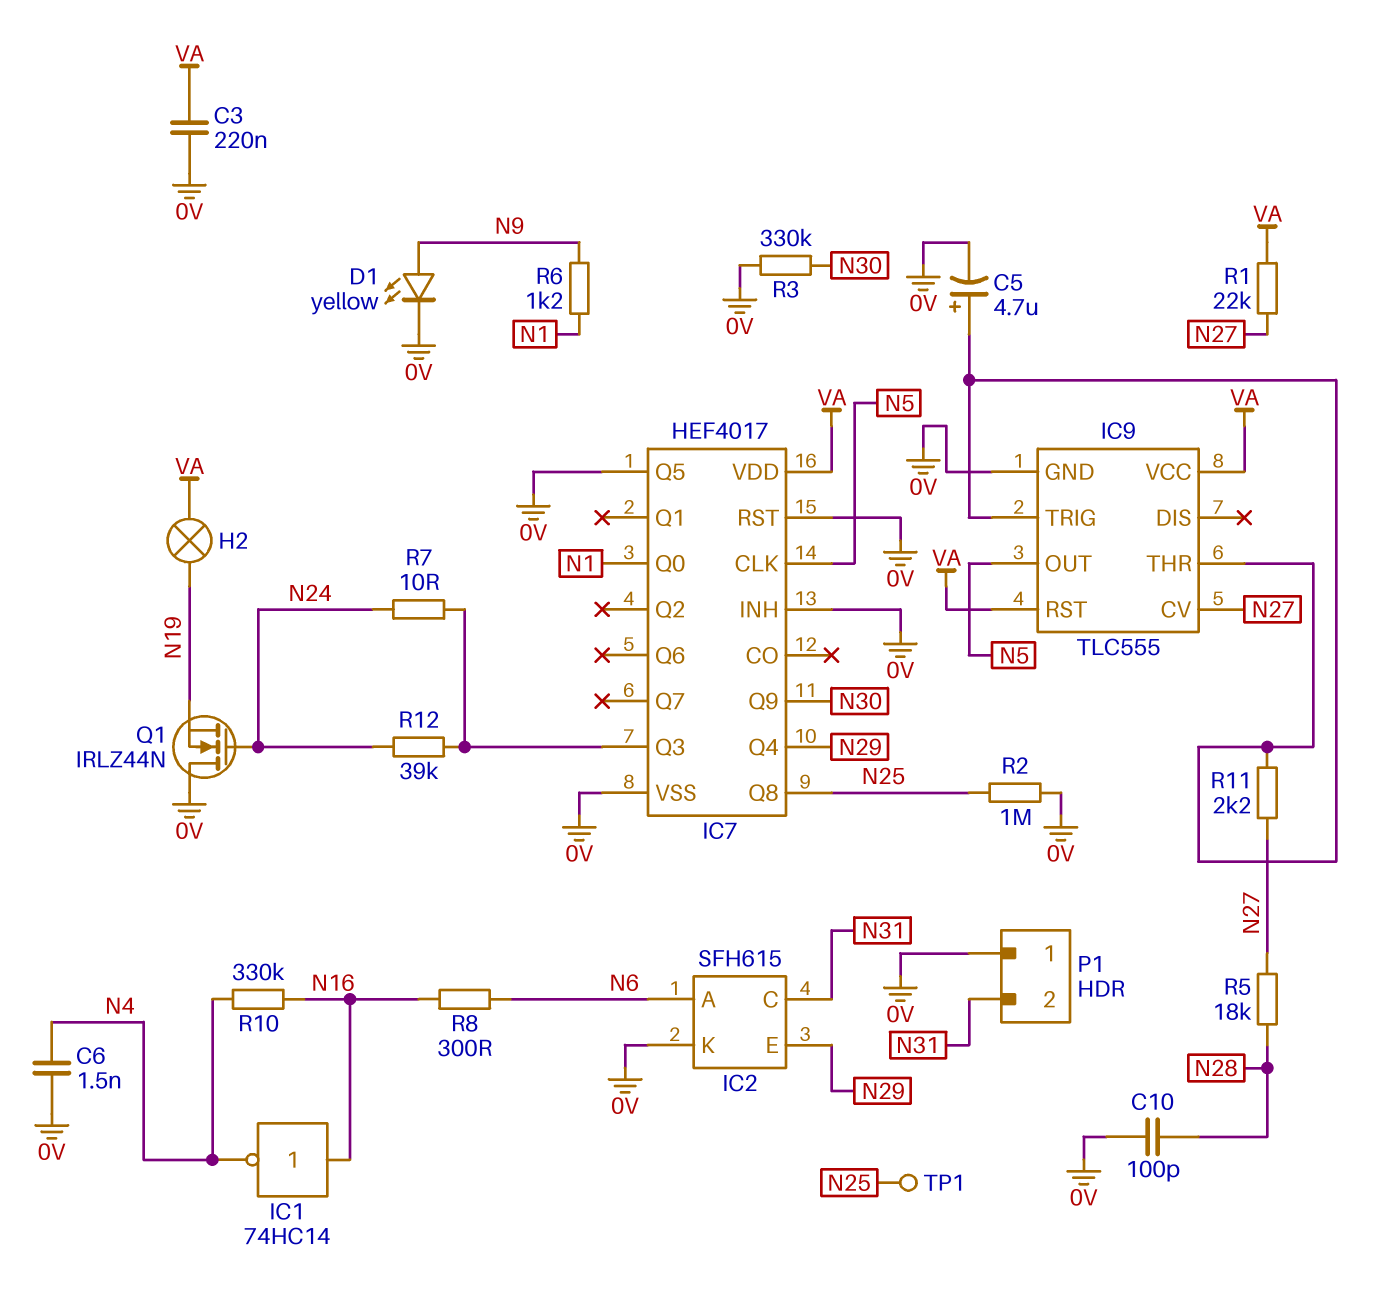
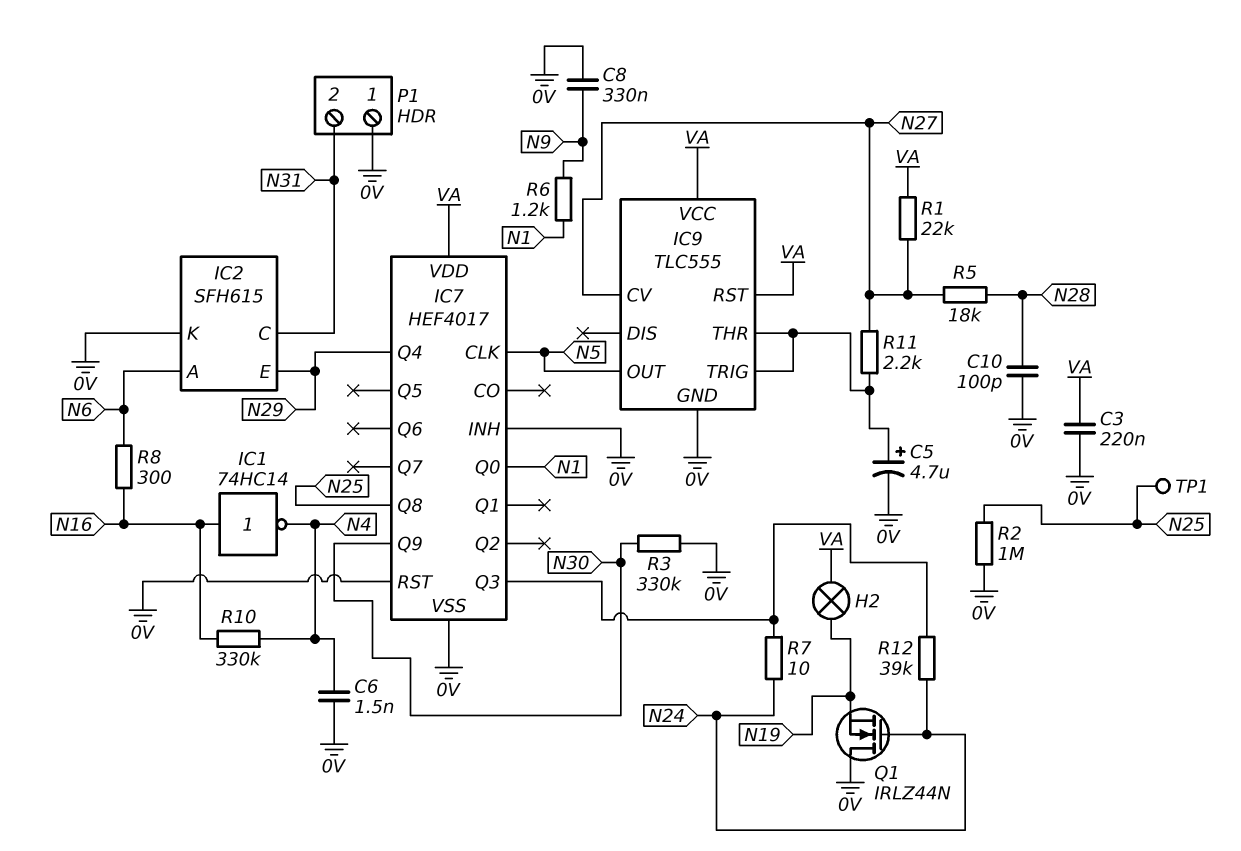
C8: none -> 330nF (0V, N9)
D1: LED yellow (A N9, K 0V) -> none
IC7 pin Q5: 0V -> none

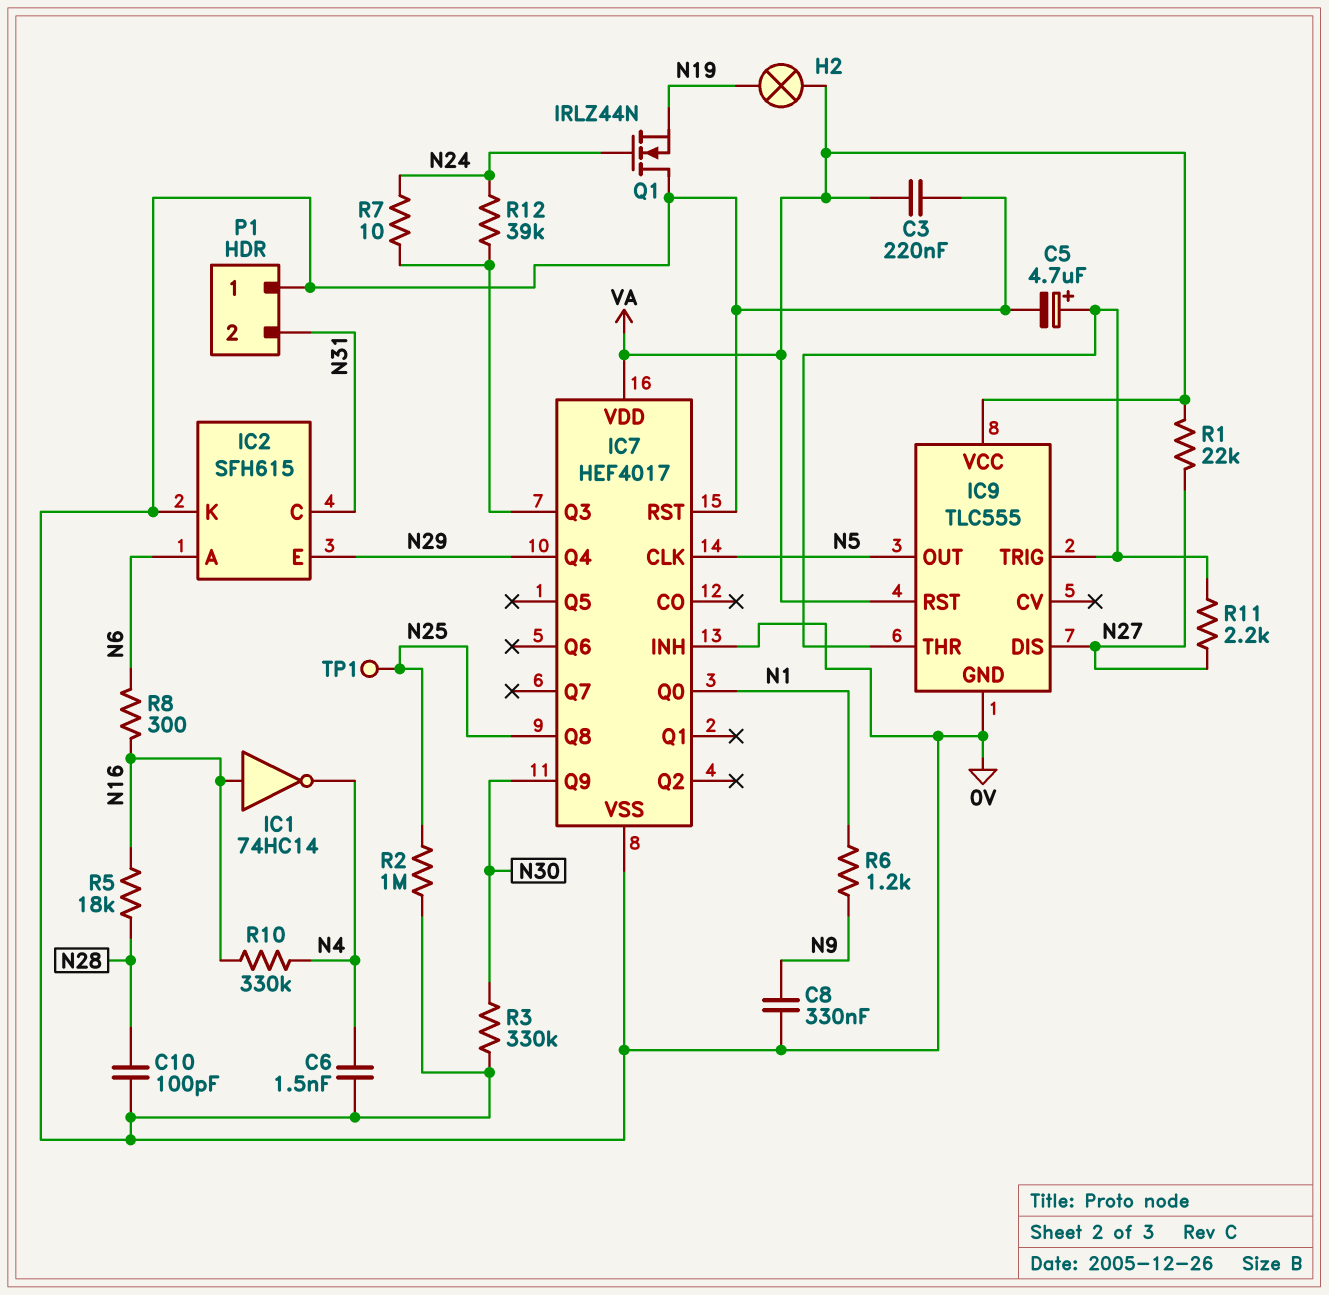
IC9 pin CV: N27 -> none
IC9 pin DIS: none -> N27
R5: 18k (N27, N28) -> 18k (N16, N28)

